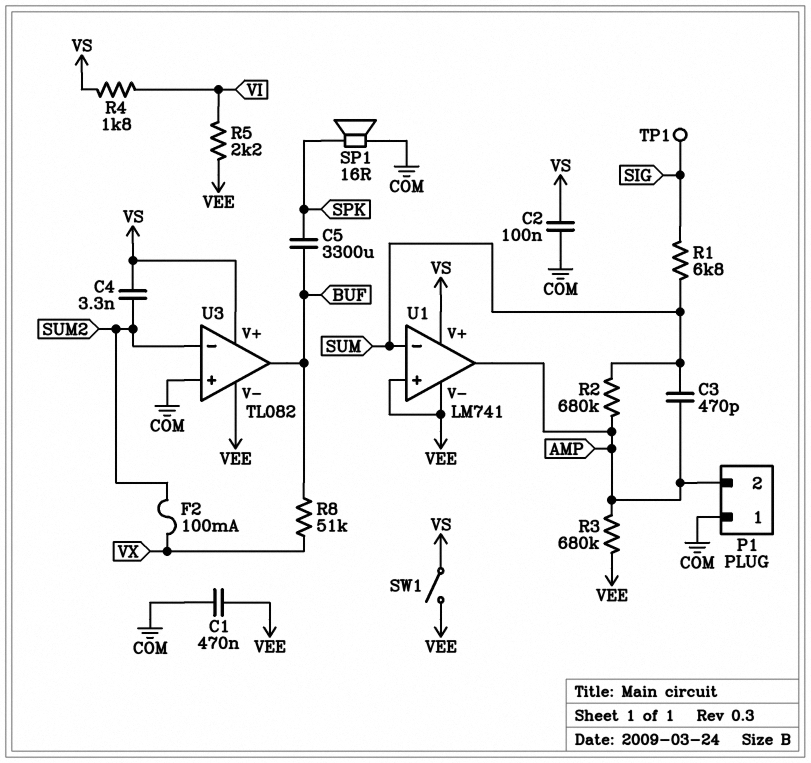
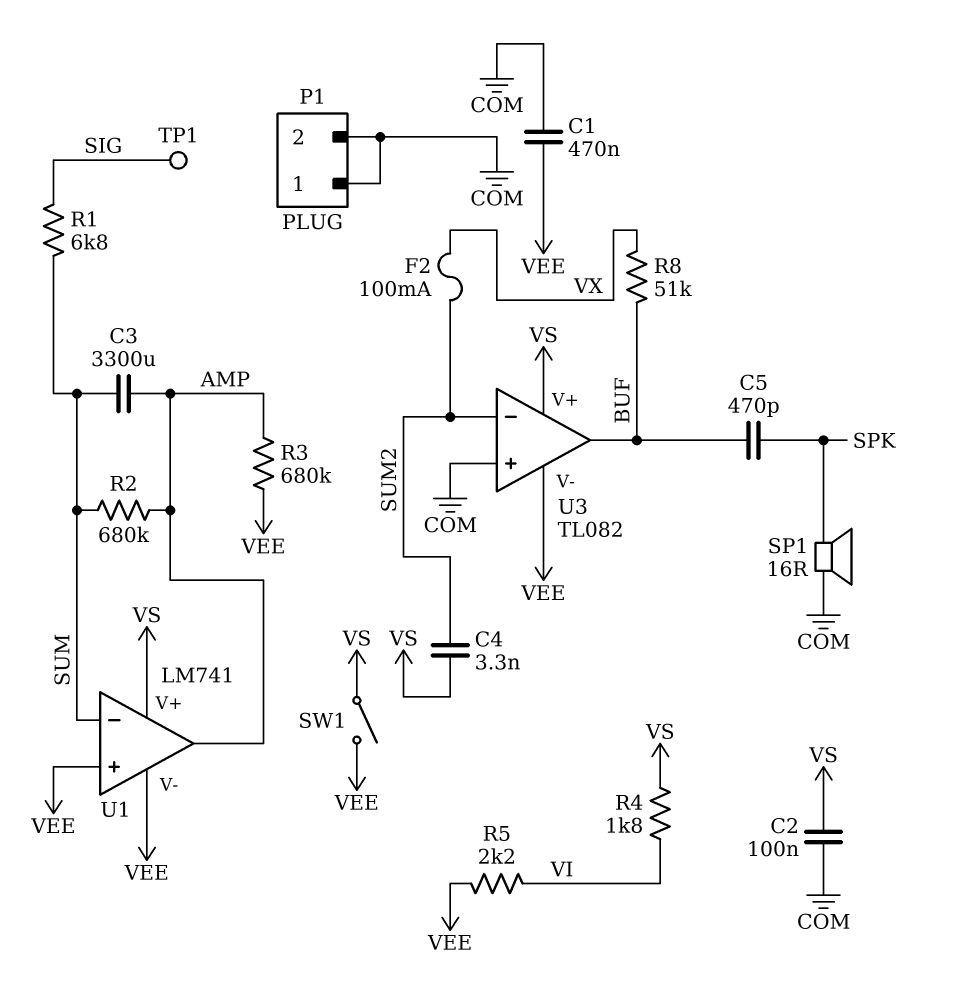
C3: 470pF (AMP, SUM) -> 3300uF (AMP, SUM)
C5: 3300uF (BUF, SPK) -> 470pF (BUF, SPK)
P1 pin 2: AMP -> COM

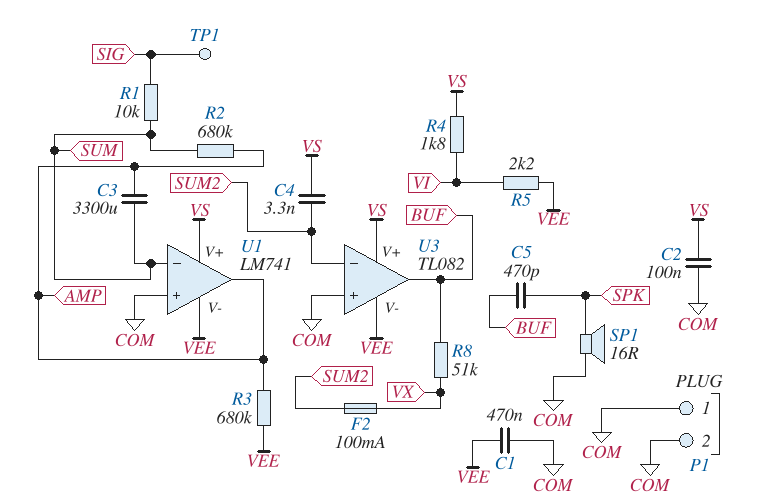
R1: 6.8k (SIG, SUM) -> 10k (SIG, SUM)
SW1: switch (VEE, VS) -> none
U1 pin in+: VEE -> COM

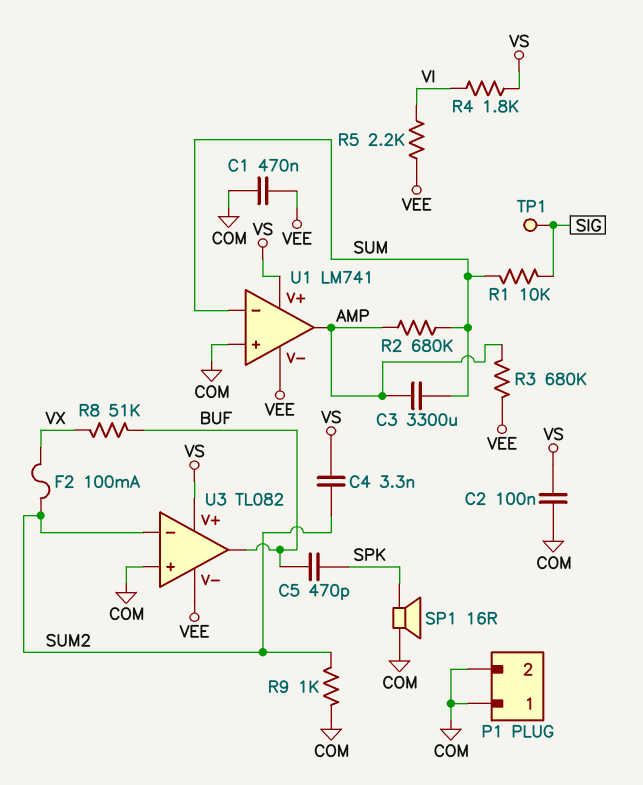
R9: none -> 1k (COM, SUM2)

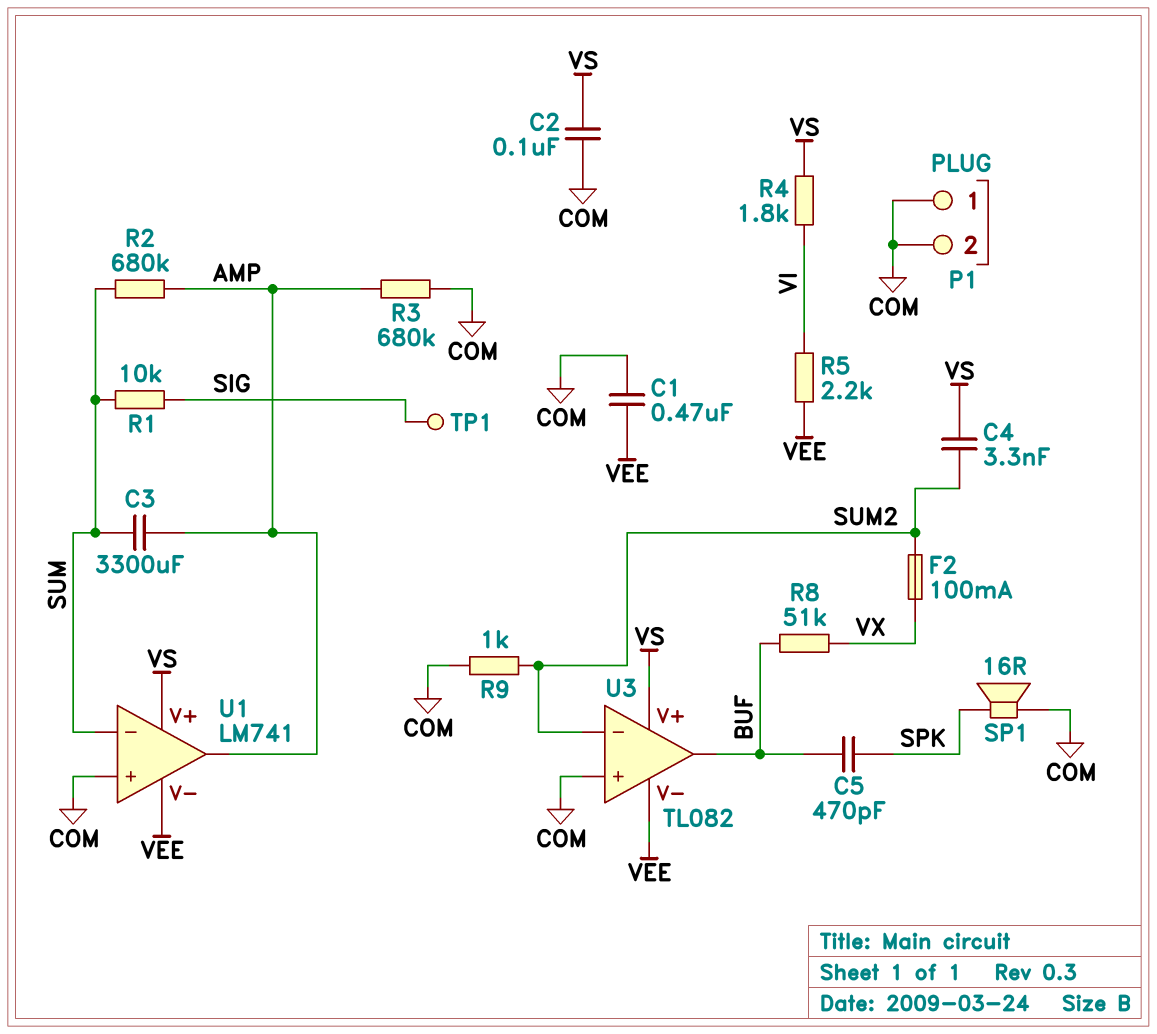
R3: 680k (AMP, VEE) -> 680k (AMP, COM)

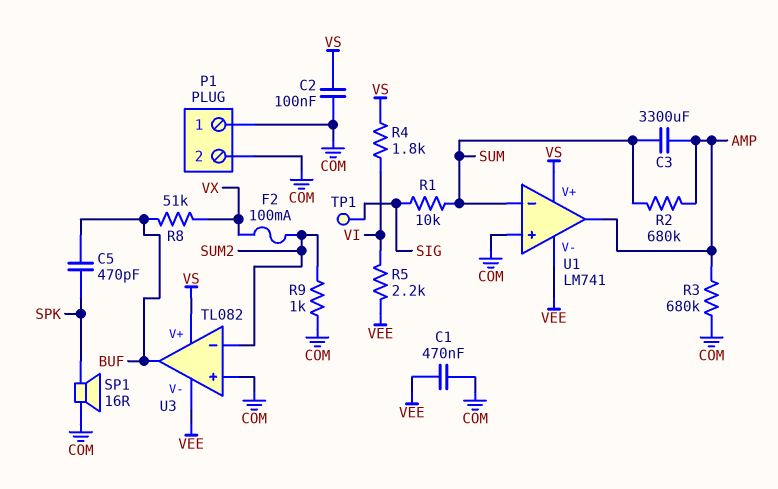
C4: 3.3nF (SUM2, VS) -> none

